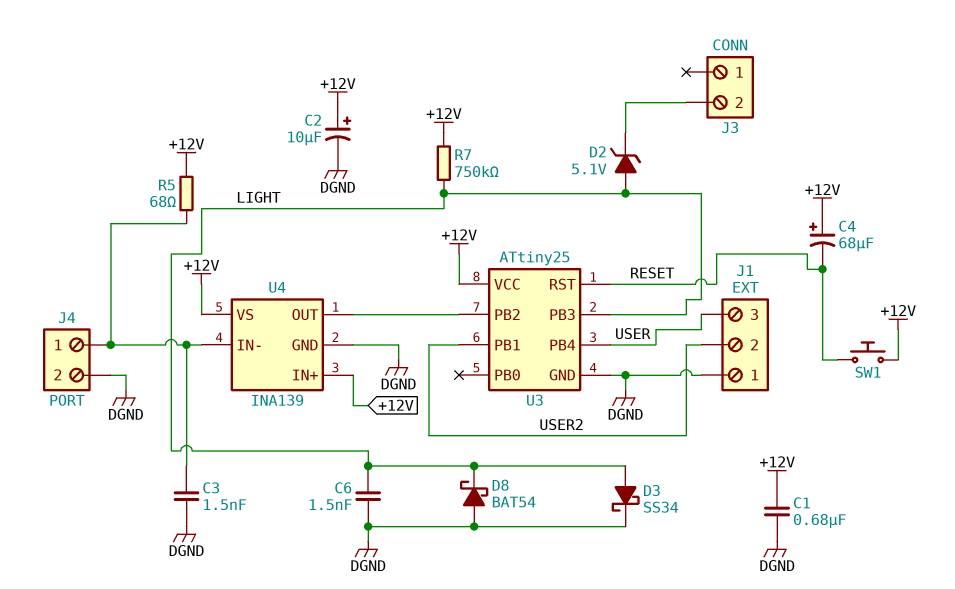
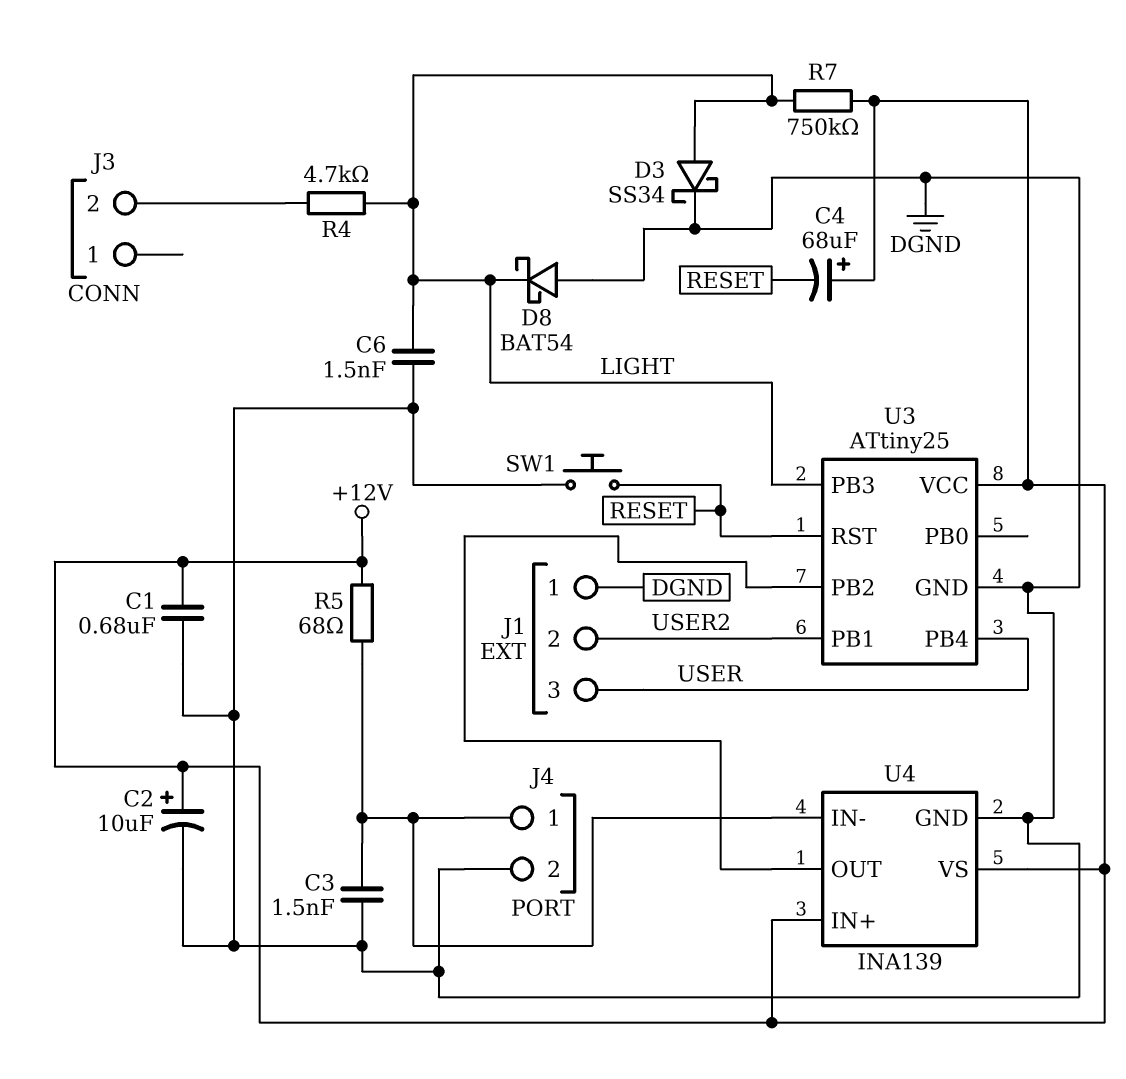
D2: zener 5.1V (A LIGHT, K J3/2) -> none
R4: none -> 4.7k (J3/2, LIGHT)
SW1: button (+12V, RESET) -> button (DGND, RESET)

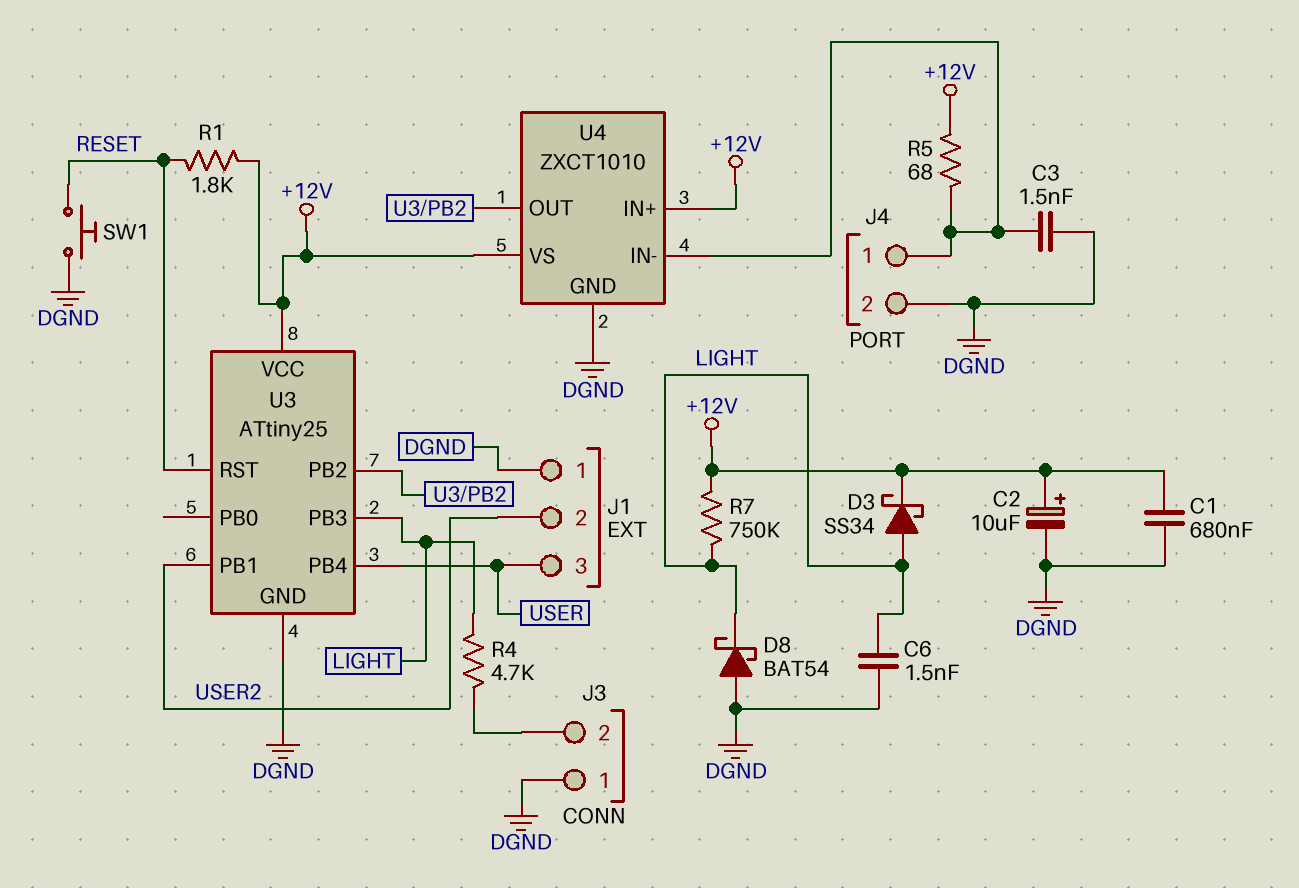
C4: 68uF (plus +12V, minus RESET) -> none
D3: schottky SS34 (A LIGHT, K DGND) -> schottky SS34 (A LIGHT, K +12V)
J3 pin 1: none -> DGND
R1: none -> 1.8k (+12V, RESET)
U4: INA139 -> ZXCT1010

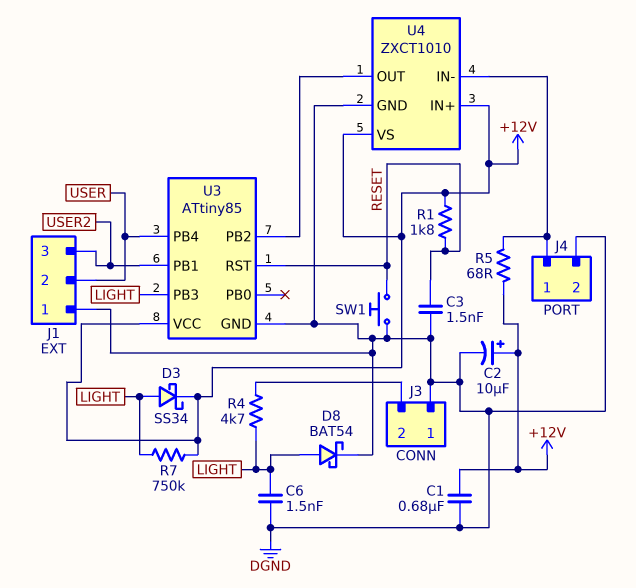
C3: 1.5nF (DGND, J4/1) -> 1.5nF (DGND, RESET)
D8: schottky BAT54 (A DGND, K LIGHT) -> schottky BAT54 (A LIGHT, K DGND)
J1 pin 2: USER2 -> USER
J1 pin 3: USER -> USER2
U3: ATtiny25 -> ATtiny85

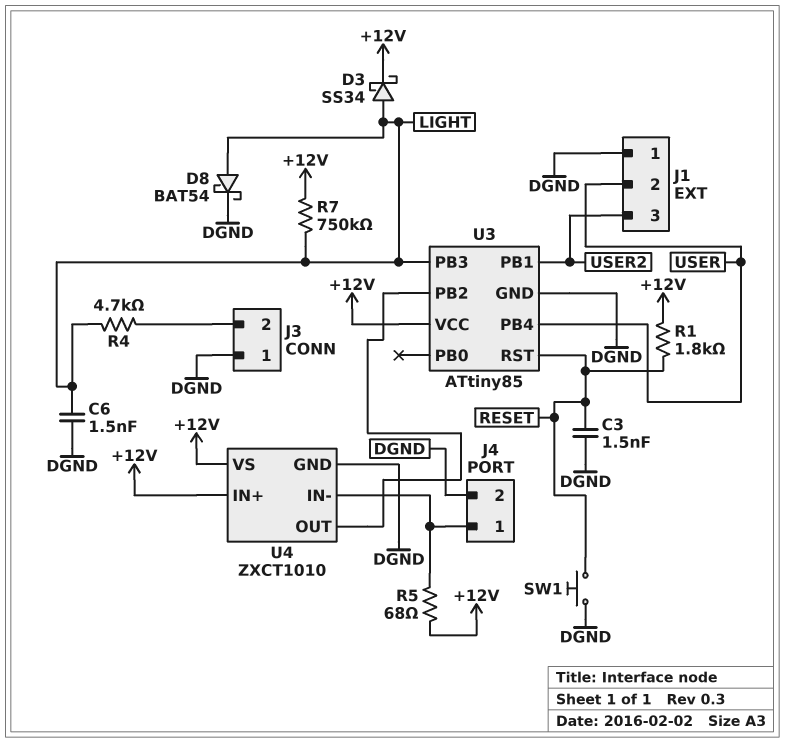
C1: 680nF (+12V, DGND) -> none
C2: 10uF (plus +12V, minus DGND) -> none

